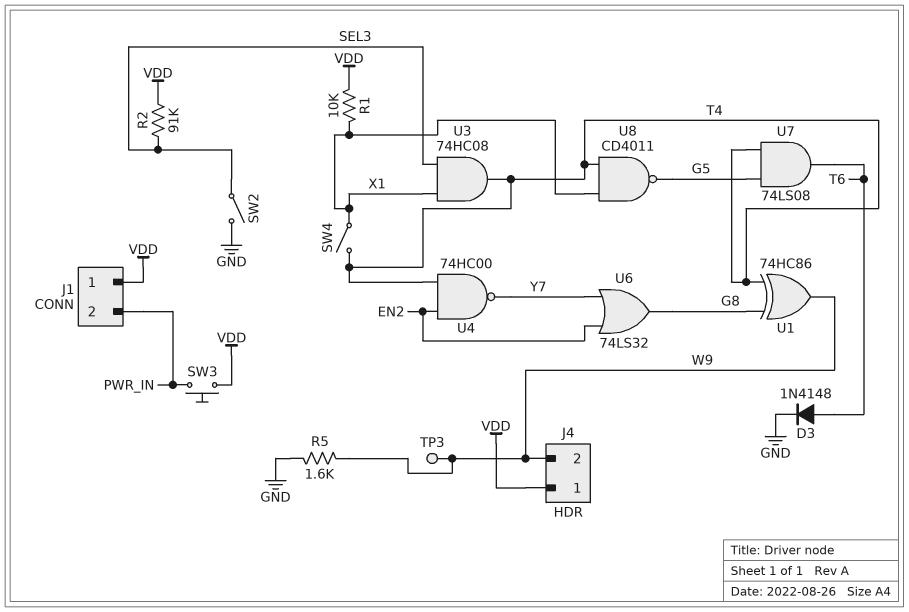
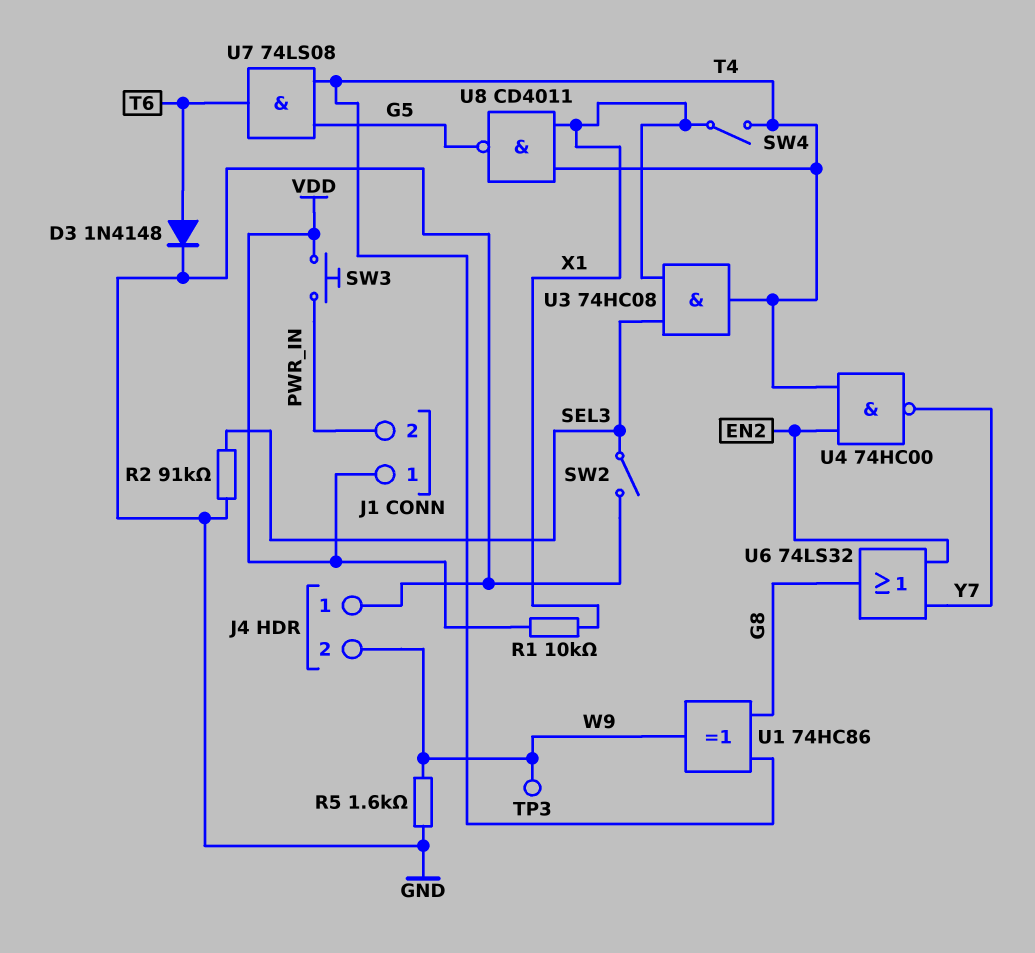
J4 pin 1: VDD -> GND
R2: 91k (SEL3, VDD) -> 91k (GND, SEL3)

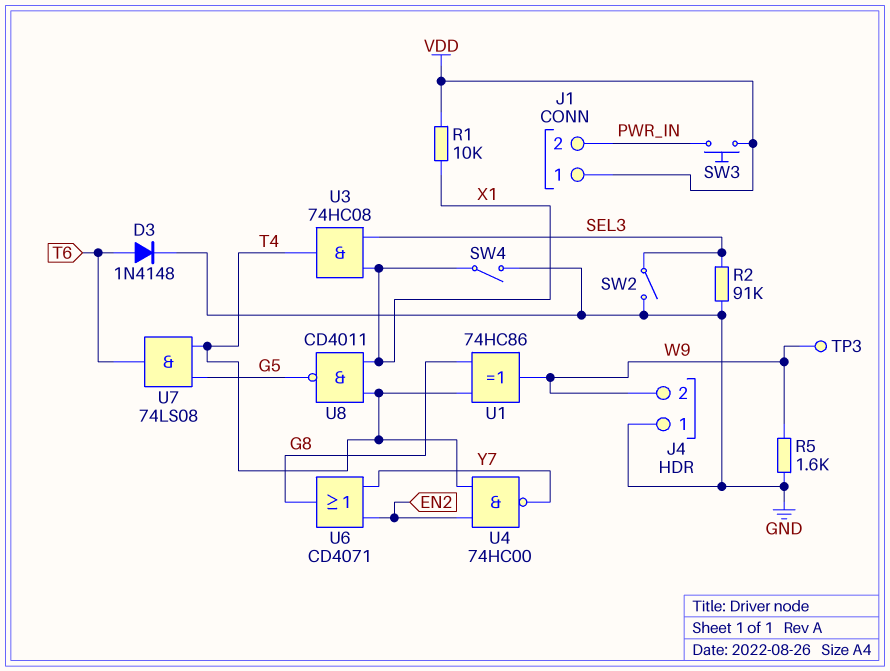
SW4: switch (T4, X1) -> switch (GND, X1)
U6: OR 74LS32 (in EN2, in Y7, out G8) -> OR CD4071 (in EN2, in Y7, out G8)

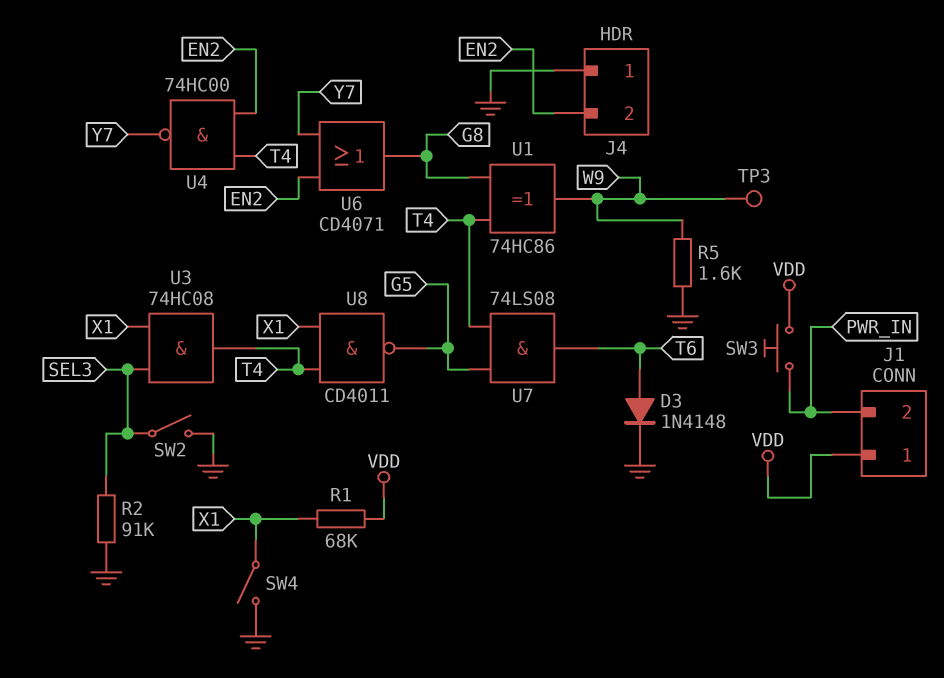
J4 pin 2: W9 -> EN2
R1: 10k (VDD, X1) -> 68k (VDD, X1)

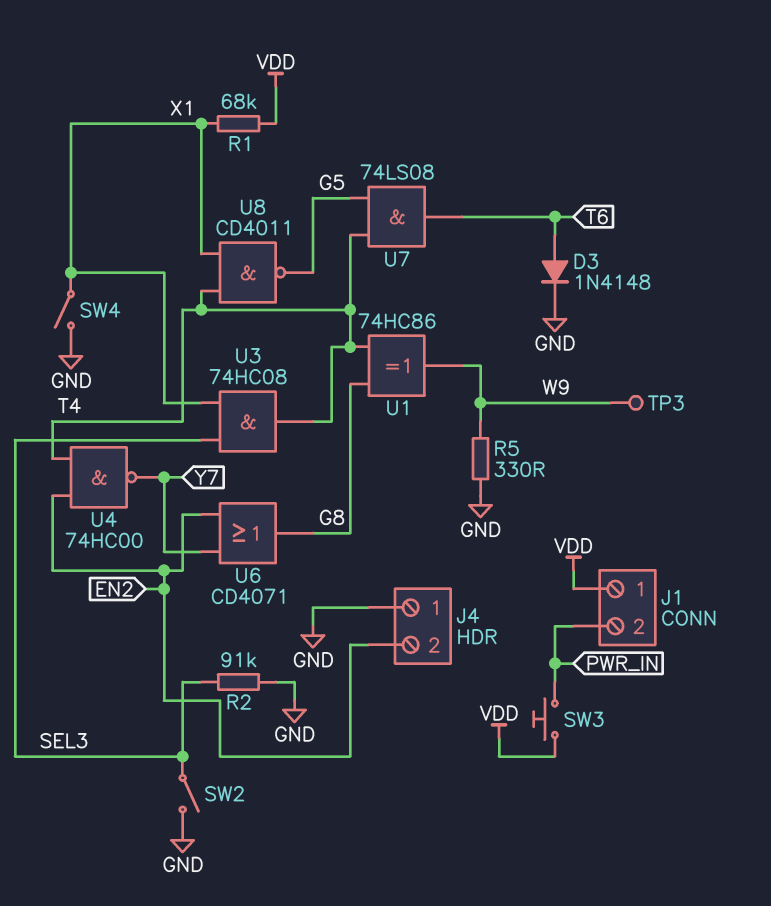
R5: 1.6k (GND, W9) -> 330 (GND, W9)

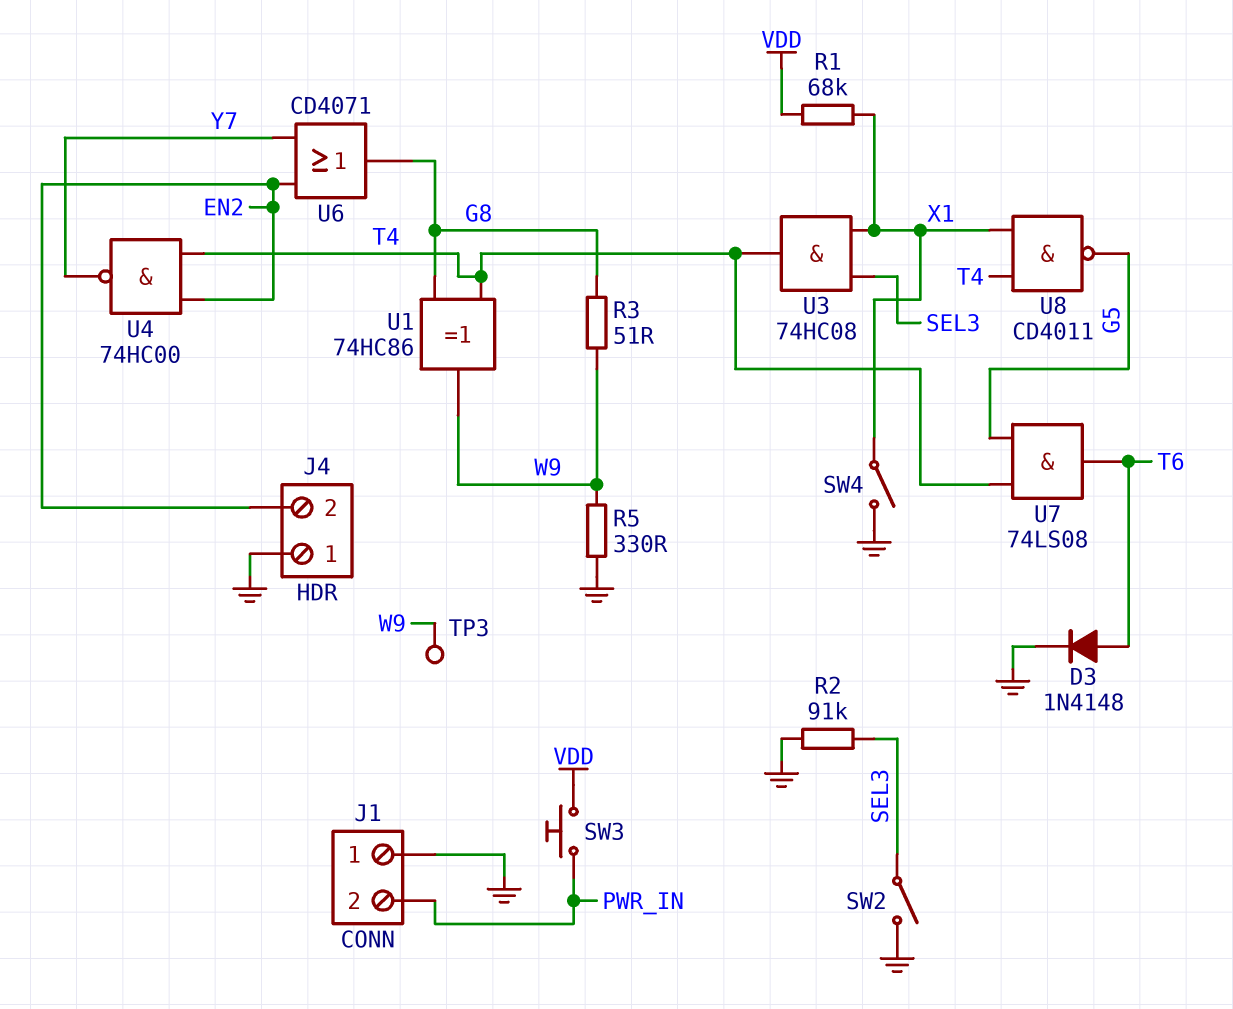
J1 pin 1: VDD -> GND
R3: none -> 51 (G8, W9)

